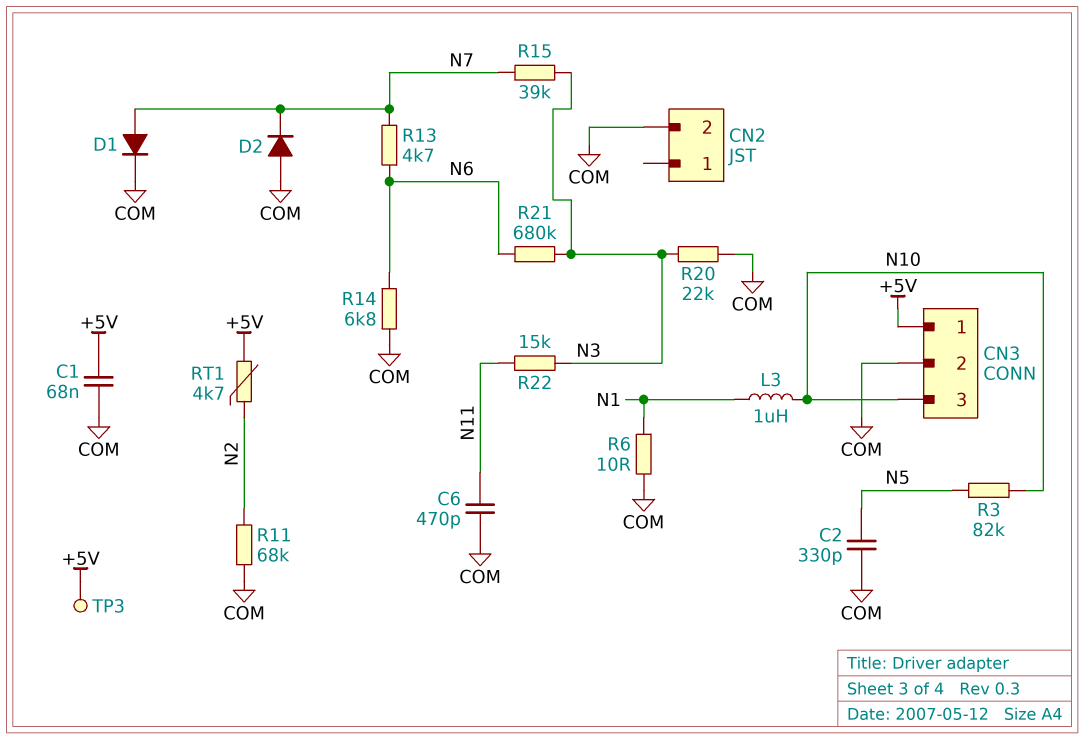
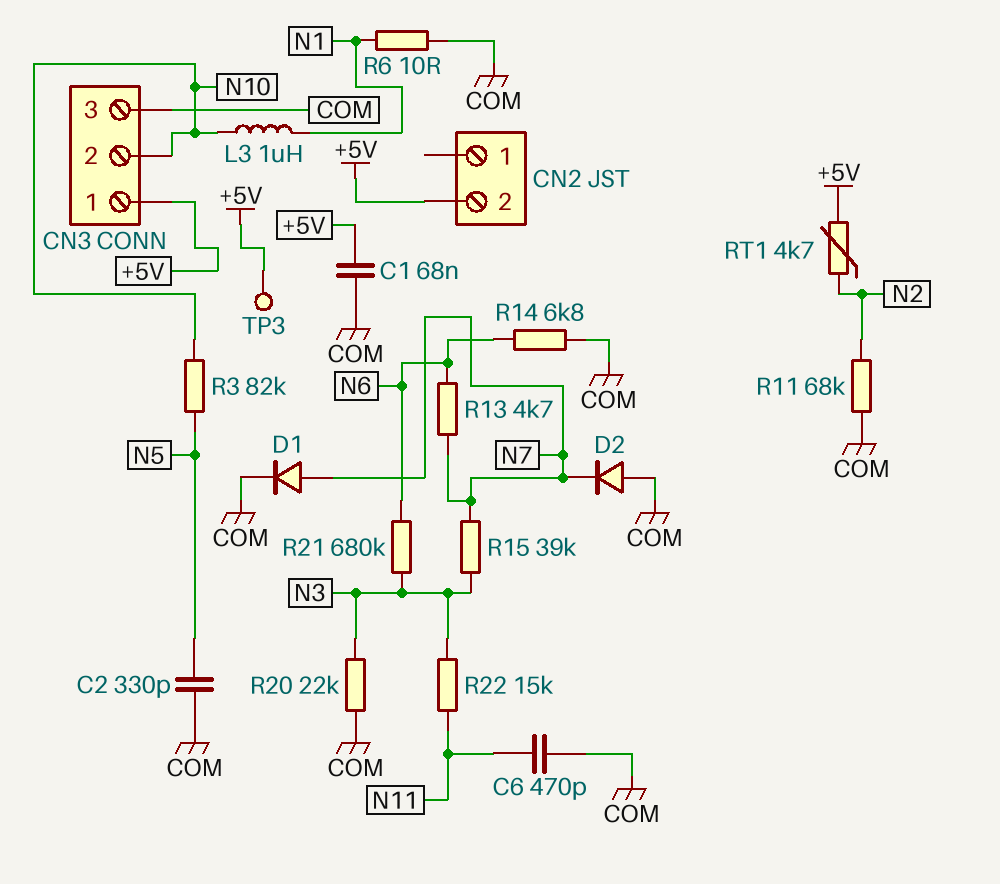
CN2 pin 2: COM -> +5V
CN3 pin 2: COM -> N10
CN3 pin 3: N10 -> COM

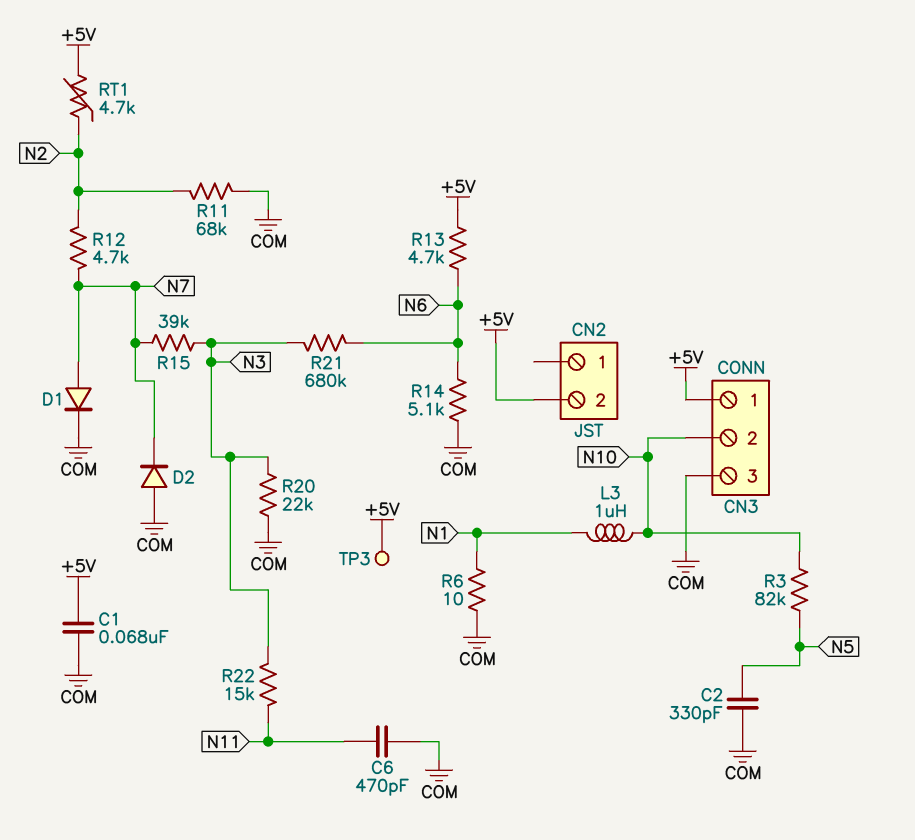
R12: none -> 4.7k (N2, N7)
R13: 4.7k (N6, N7) -> 4.7k (+5V, N6)
R14: 6.8k (COM, N6) -> 5.1k (COM, N6)

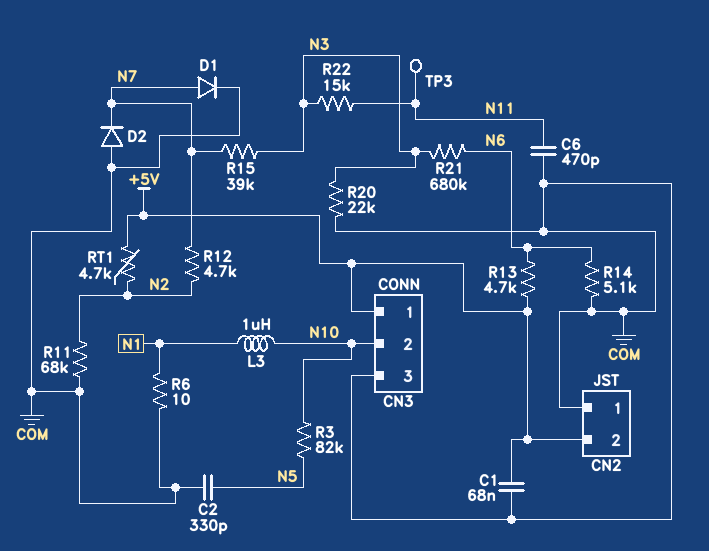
CN2 pin 1: none -> COM
TP3: test point (+5V) -> test point (N11)

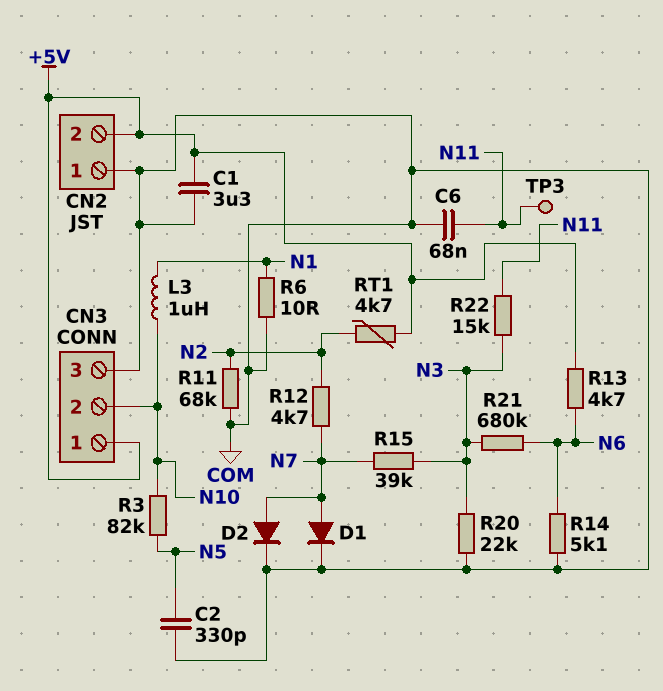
C1: 68nF (+5V, COM) -> 3.3uF (+5V, COM)
C6: 470pF (COM, N11) -> 68nF (COM, N11)
D2: diode (A COM, K N7) -> diode (A N7, K COM)

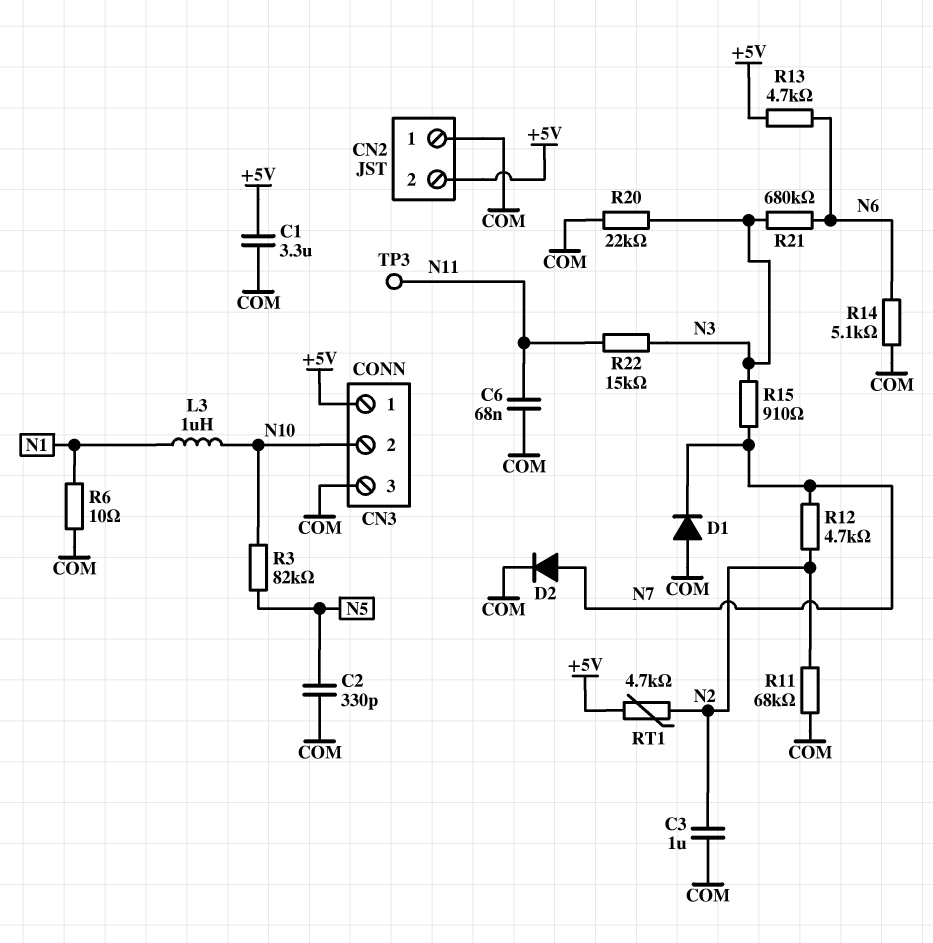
C3: none -> 1uF (COM, N2)
D1: diode (A N7, K COM) -> diode (A COM, K N7)
R15: 39k (N3, N7) -> 910 (N3, N7)

